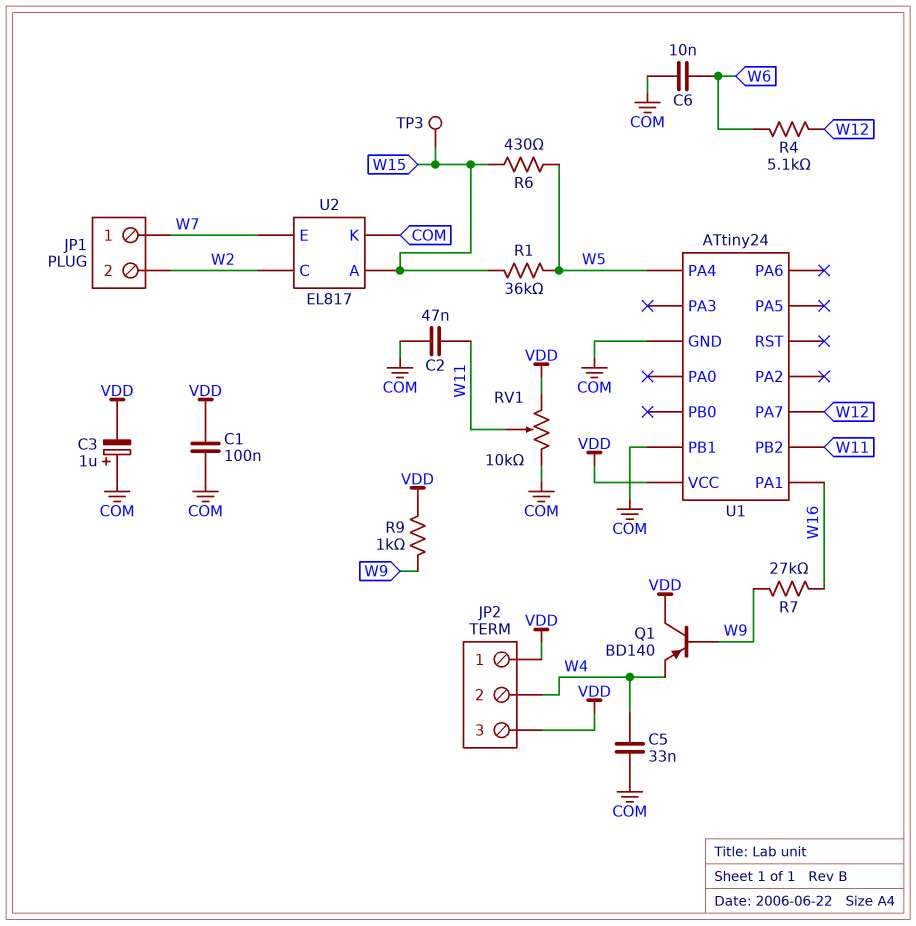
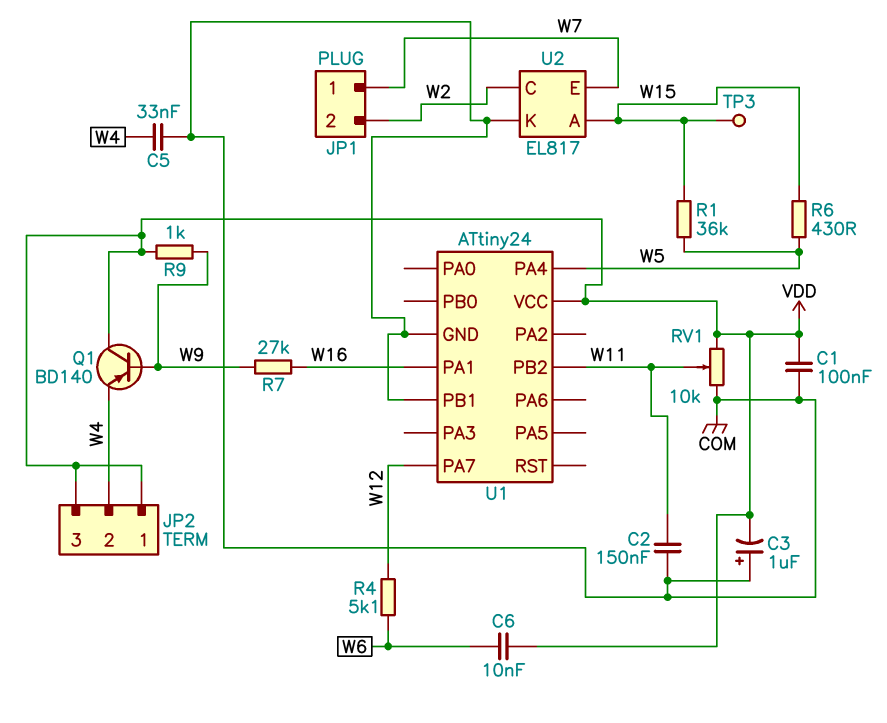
C2: 47nF (COM, W11) -> 150nF (COM, W11)
C6: 10nF (COM, W6) -> 10nF (VDD, W6)

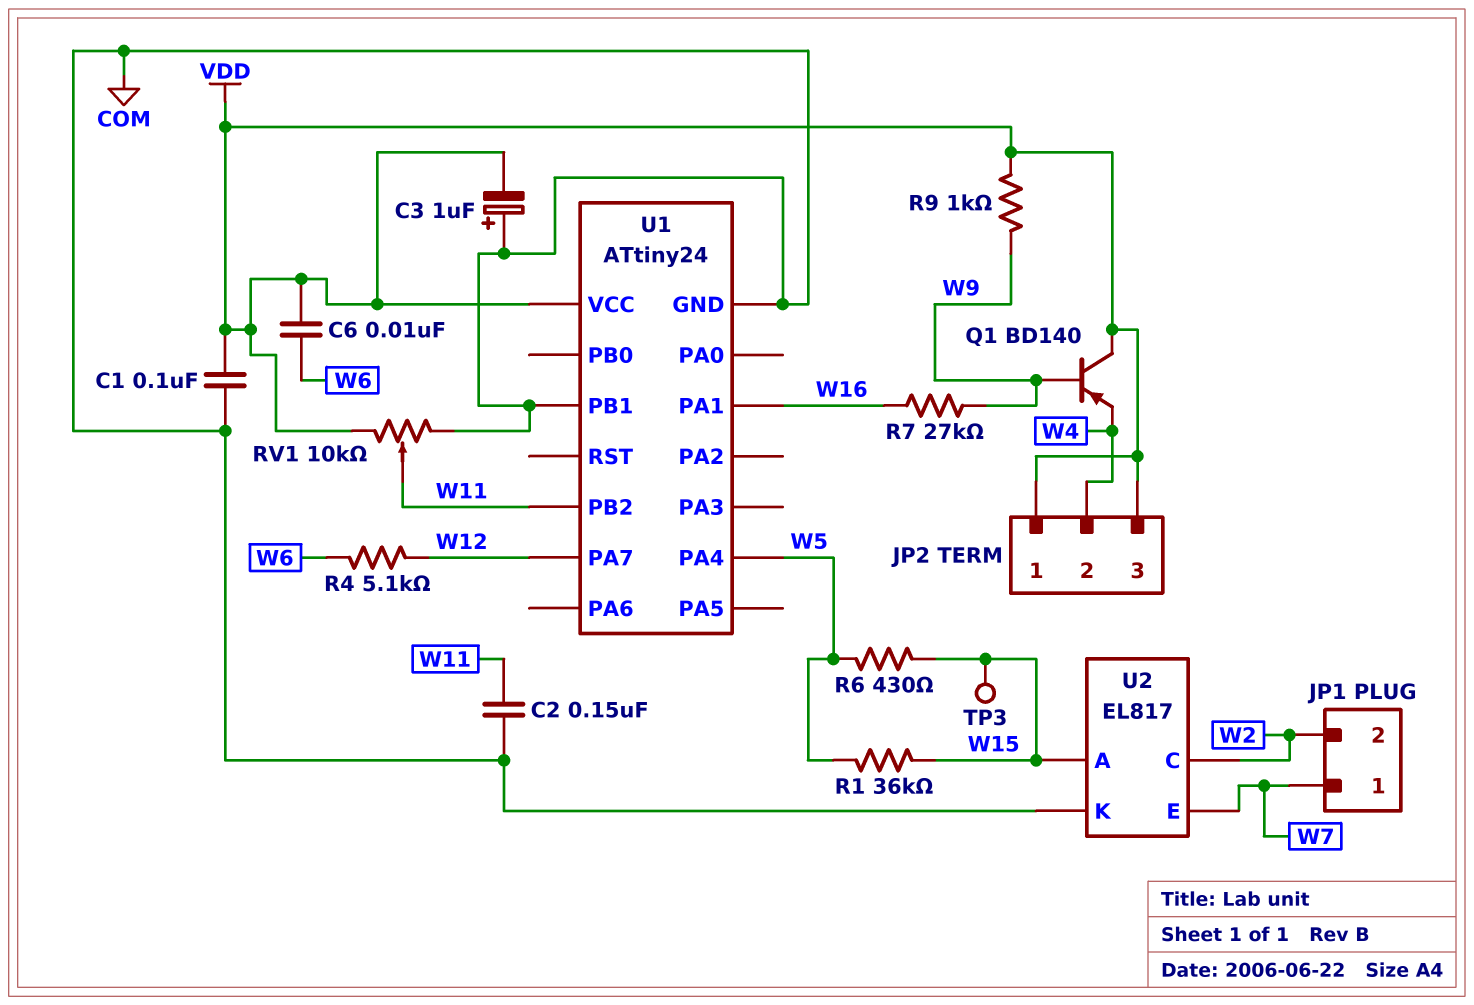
C5: 33nF (COM, W4) -> none

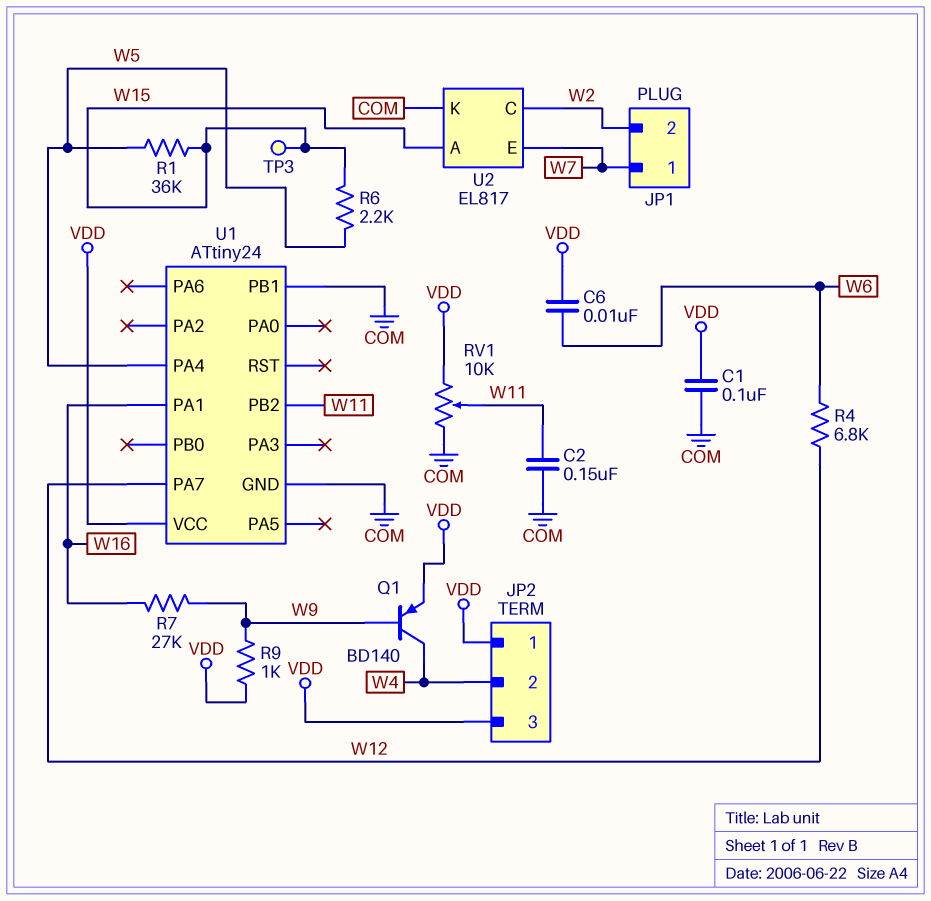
C3: 1uF (plus COM, minus VDD) -> none
Q1: PNP BD140 (B W9, C VDD, E W4) -> PNP BD140 (B W9, C W4, E VDD)
R4: 5.1k (W6, W12) -> 6.8k (W6, W12)
R6: 430 (W5, W15) -> 2.2k (W5, W15)

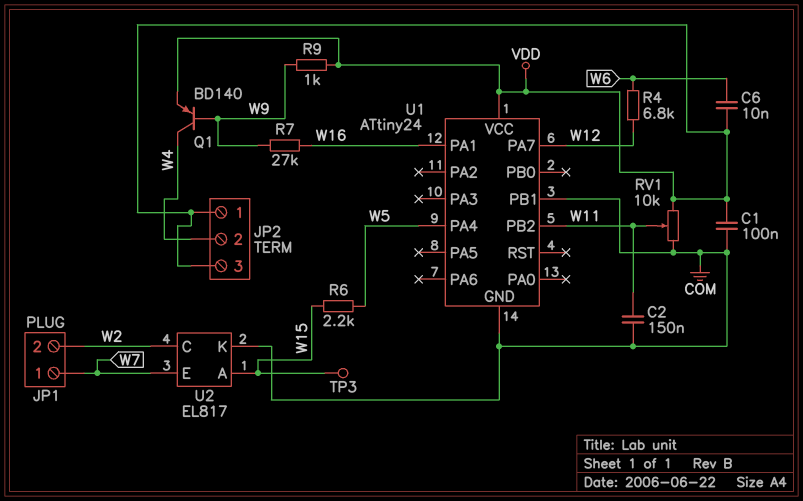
R1: 36k (W5, W15) -> none

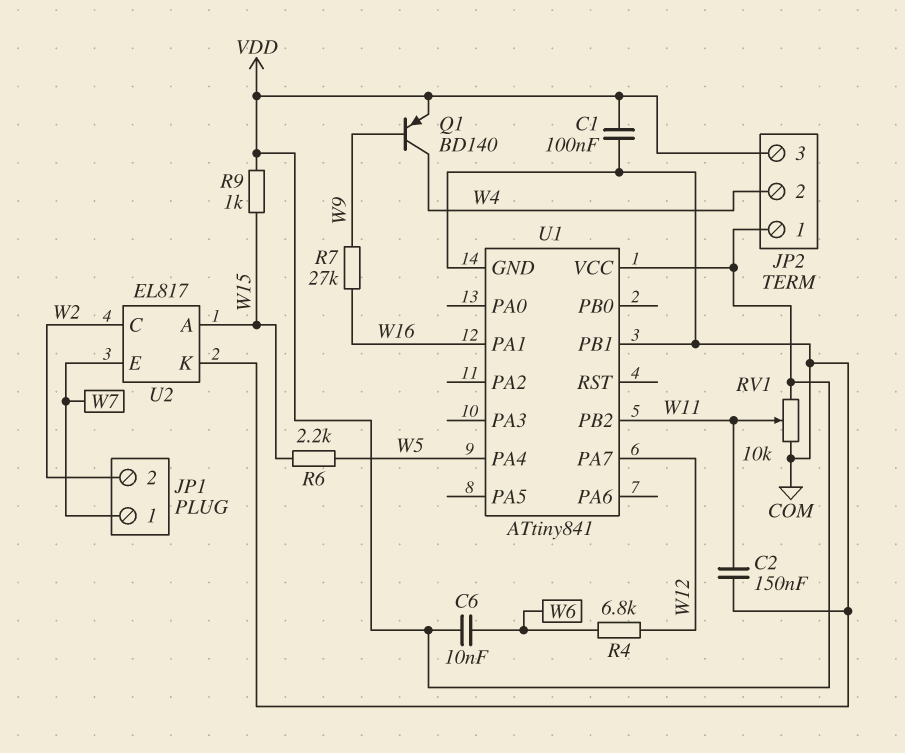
R9: 1k (VDD, W9) -> 1k (VDD, W15)
TP3: test point (W15) -> none
U1: ATtiny24 -> ATtiny841

